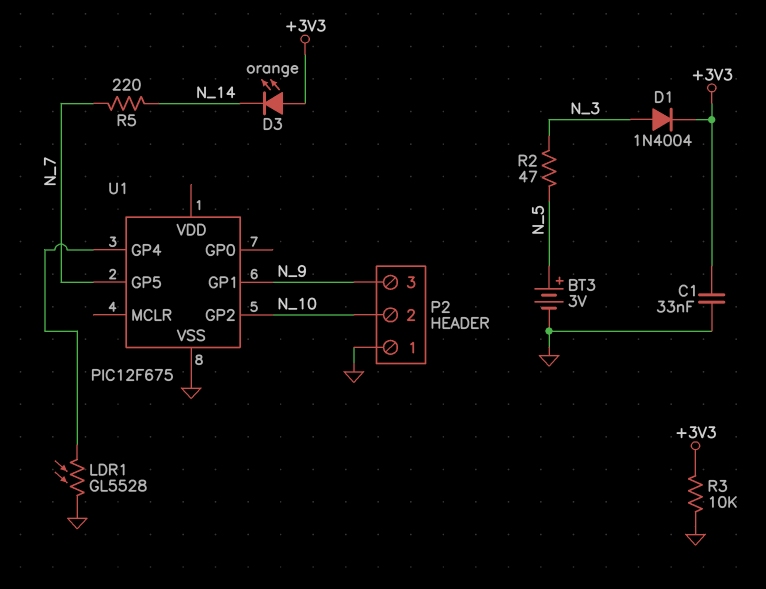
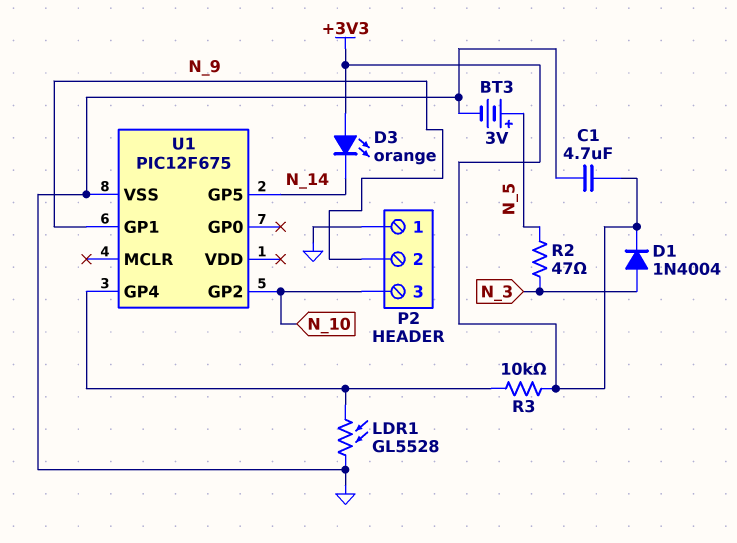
C1: 33nF (+3V3, GND) -> 4.7uF (+3V3, GND)
P2 pin 2: N_10 -> N_9
P2 pin 3: N_9 -> N_10
R3: 10k (+3V3, GND) -> 10k (+3V3, U1/GP4)
R5: 220 (N_7, N_14) -> none
U1 pin GP5: N_7 -> N_14

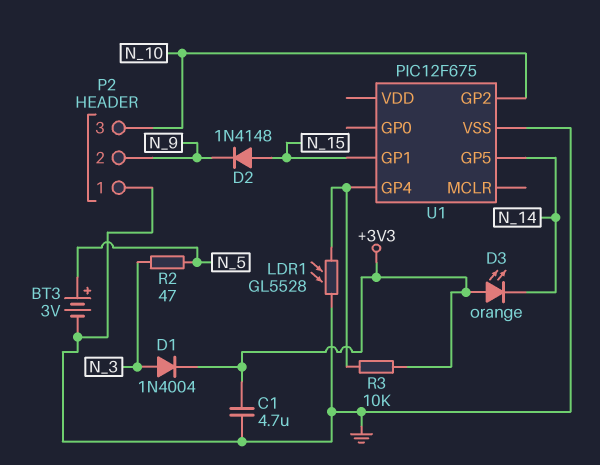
D2: none -> diode 1N4148 (A N_15, K N_9)
U1 pin GP1: N_9 -> N_15

